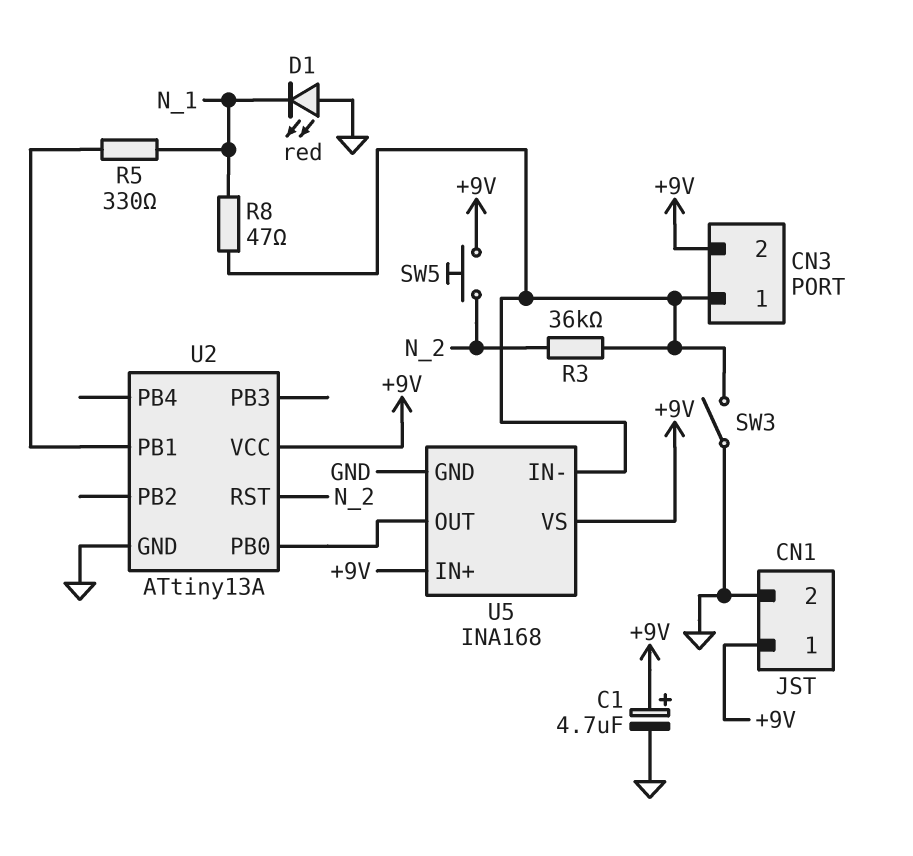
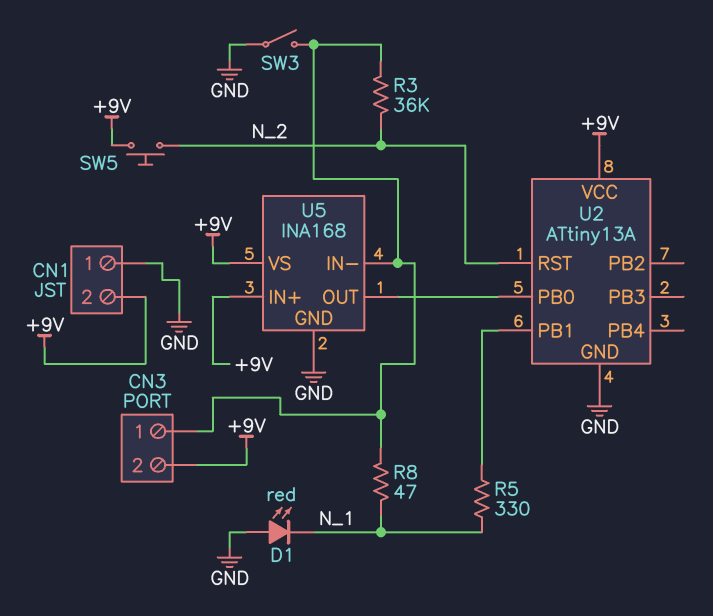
C1: 4.7uF (plus +9V, minus GND) -> none
CN1 pin 1: +9V -> GND
CN1 pin 2: GND -> +9V

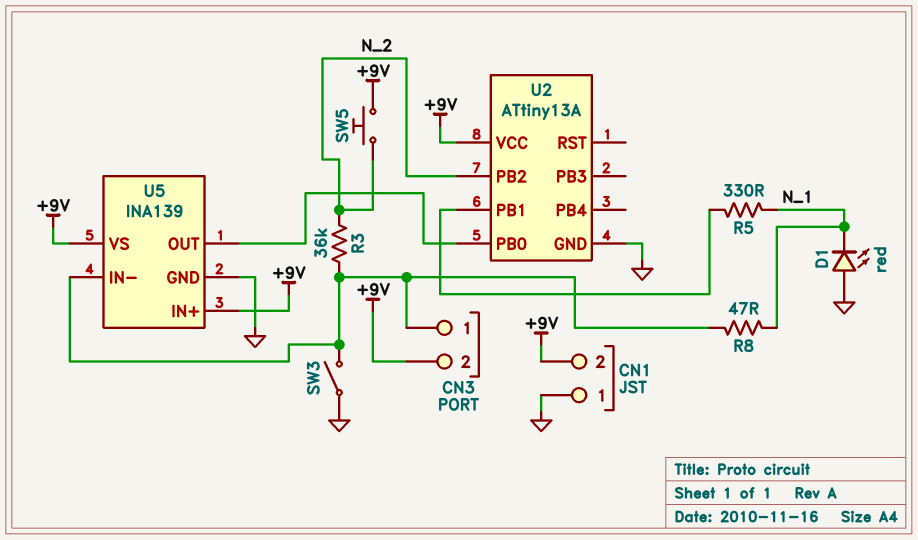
U2 pin PB2: none -> N_2
U2 pin RST: N_2 -> none
U5: INA168 -> INA139

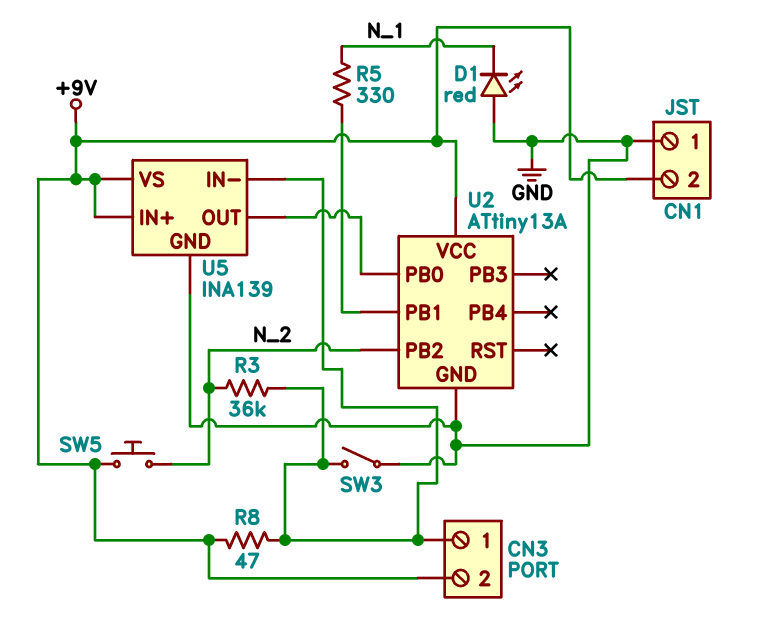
R8: 47 (CN3/1, N_1) -> 47 (+9V, CN3/1)

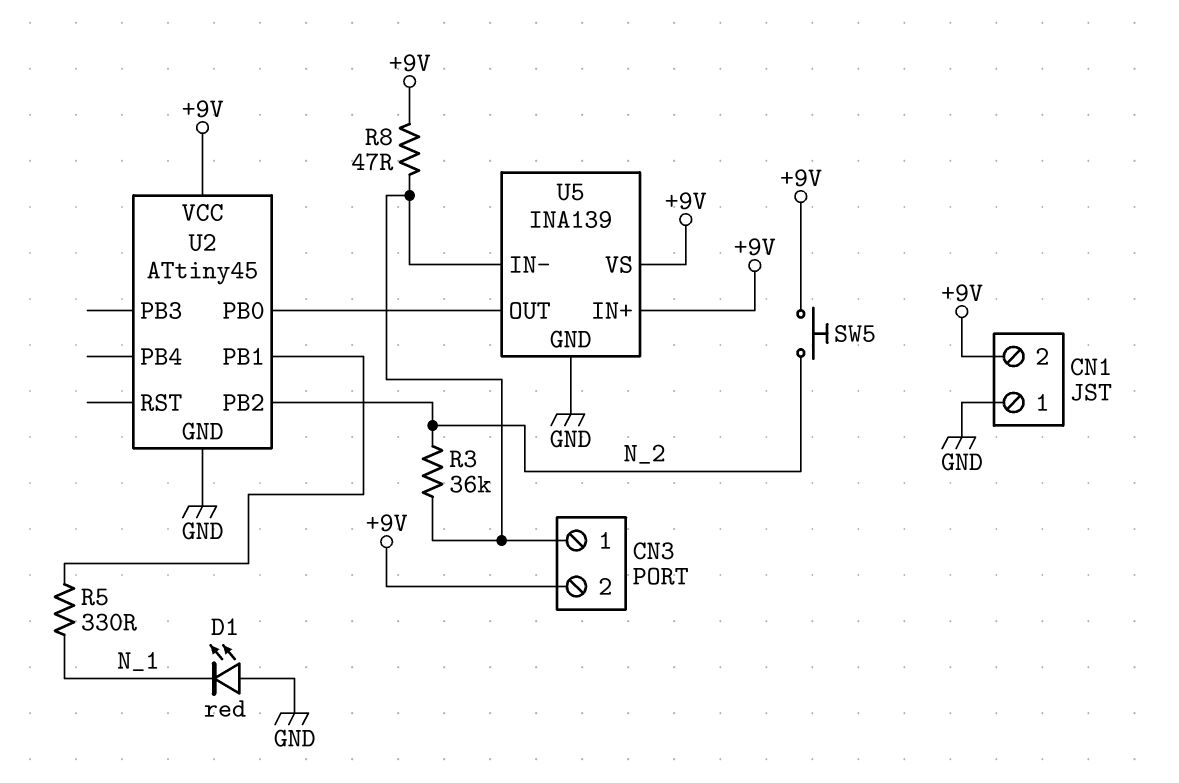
SW3: switch (CN3/1, GND) -> none
U2: ATtiny13A -> ATtiny45

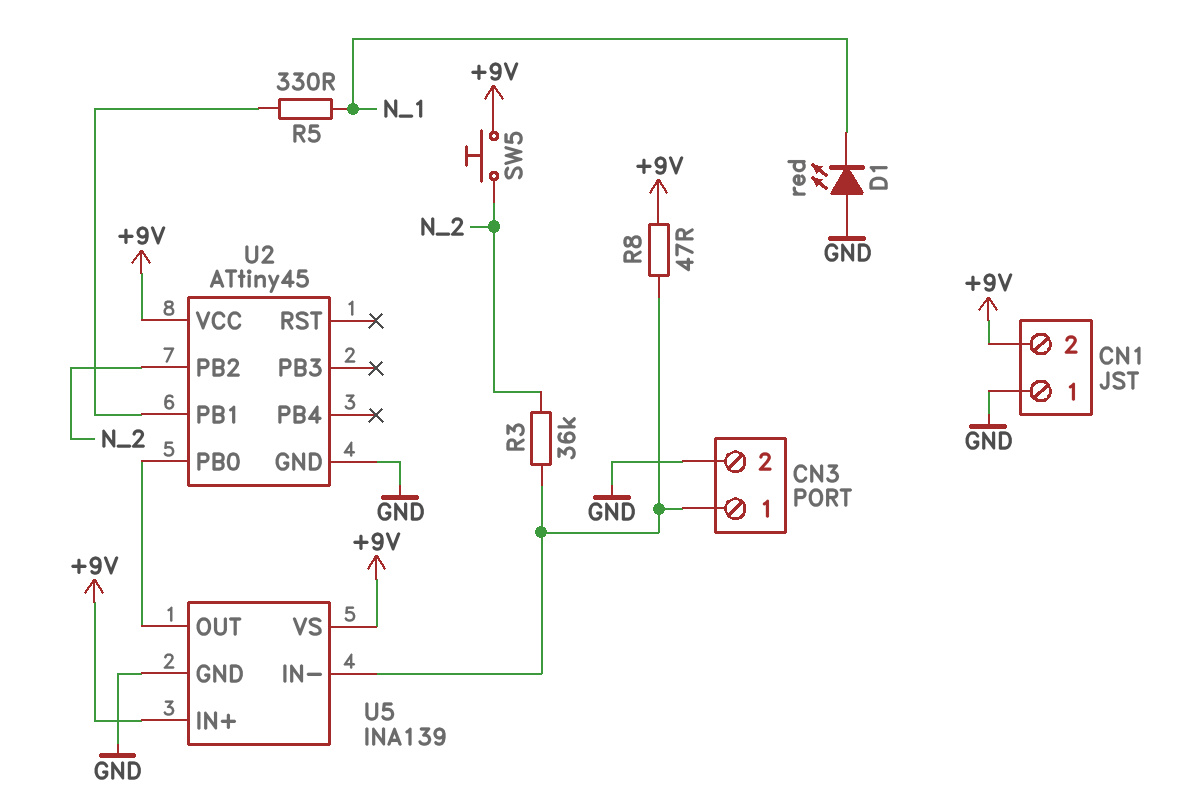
CN3 pin 2: +9V -> GND

